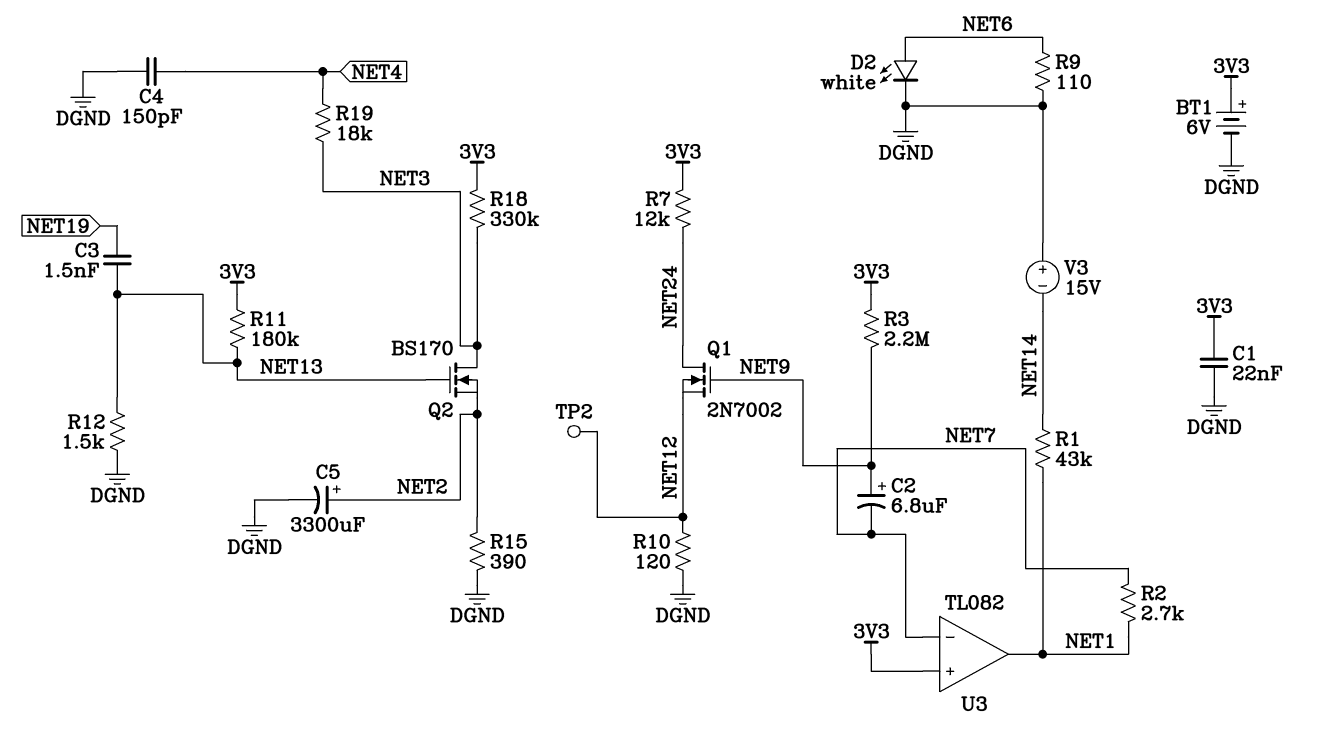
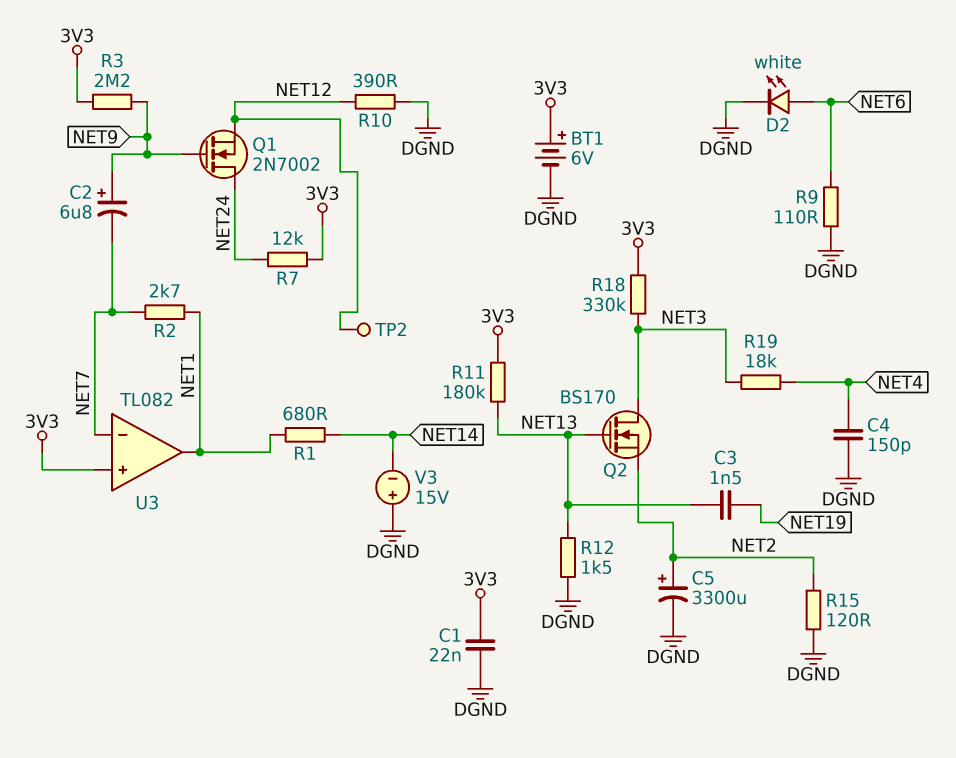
R1: 43k (NET1, NET14) -> 680 (NET1, NET14)
R10: 120 (DGND, NET12) -> 390 (DGND, NET12)
R15: 390 (DGND, NET2) -> 120 (DGND, NET2)

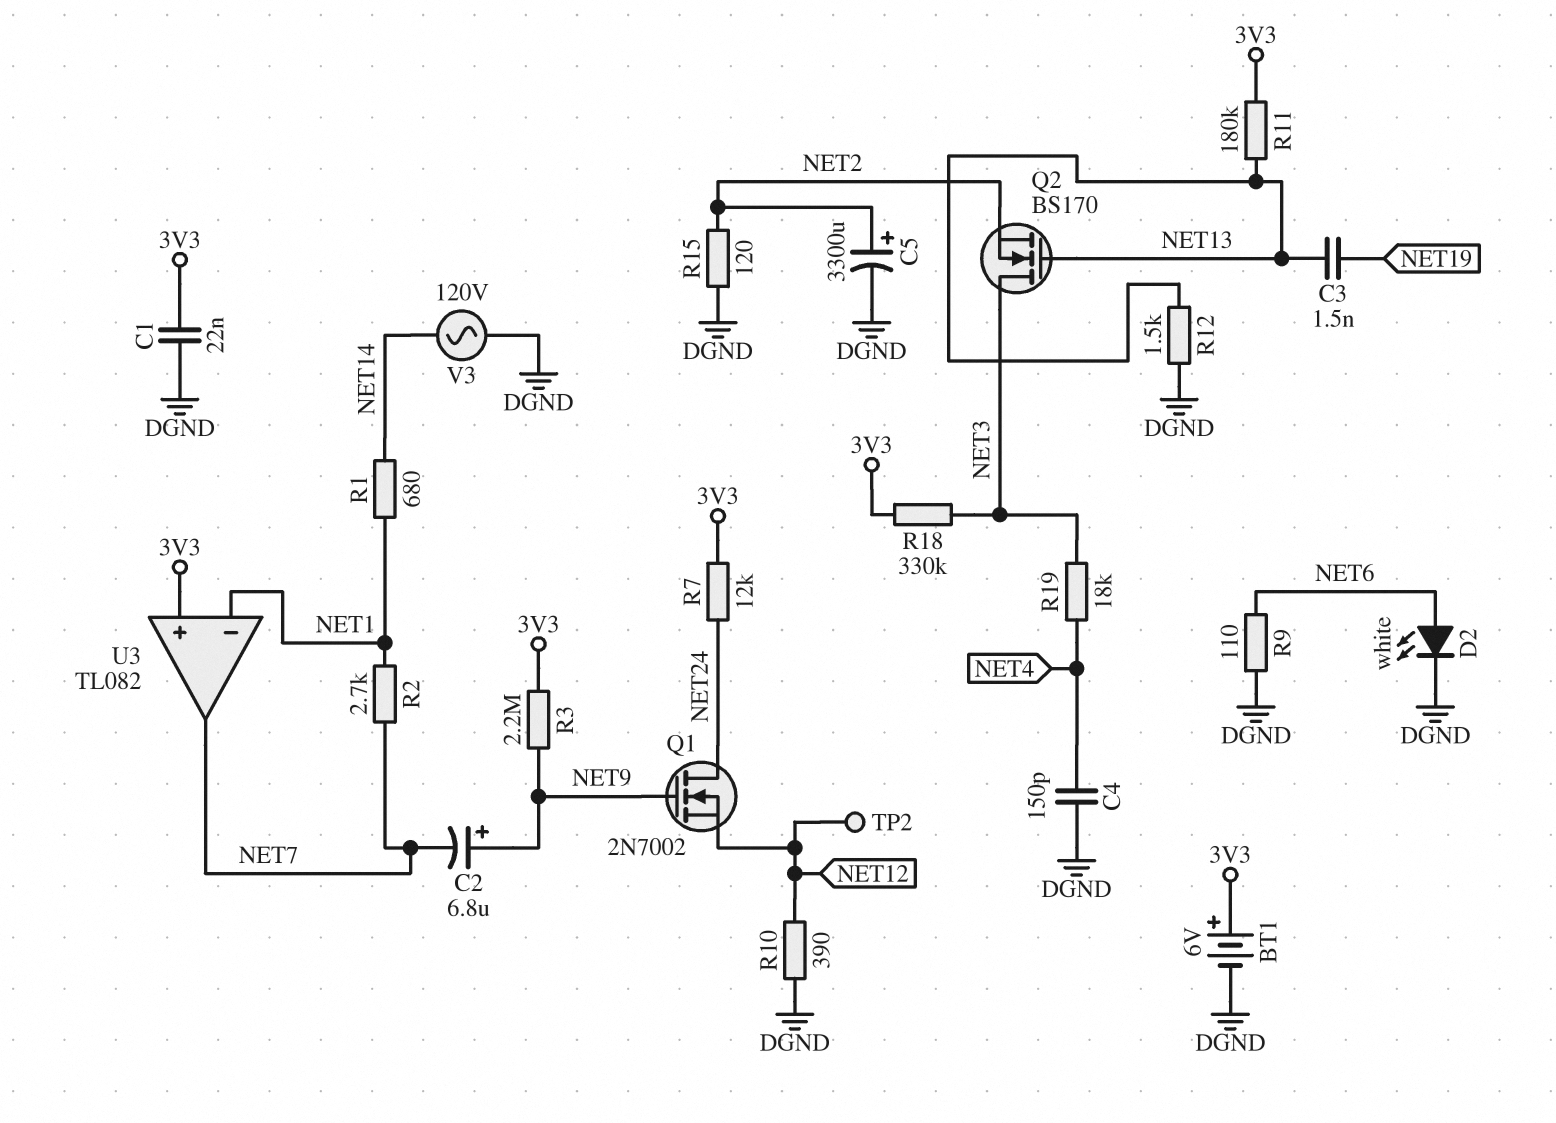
U3 pin in-: NET7 -> NET1
U3 pin out: NET1 -> NET7
V3: 15V (plus DGND, minus NET14) -> AC 120V (DGND, NET14)

